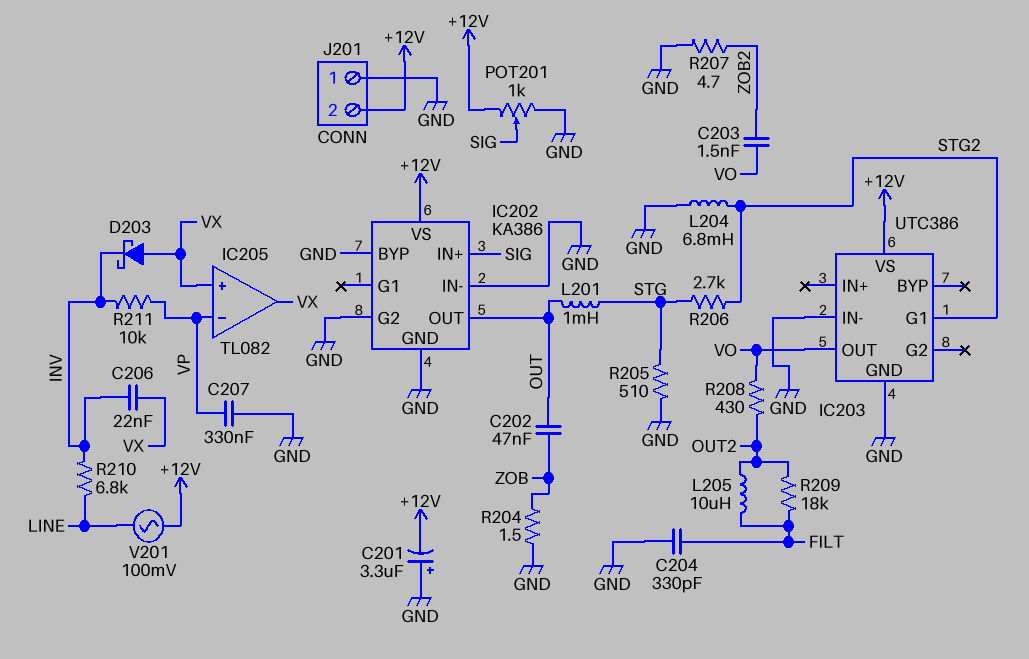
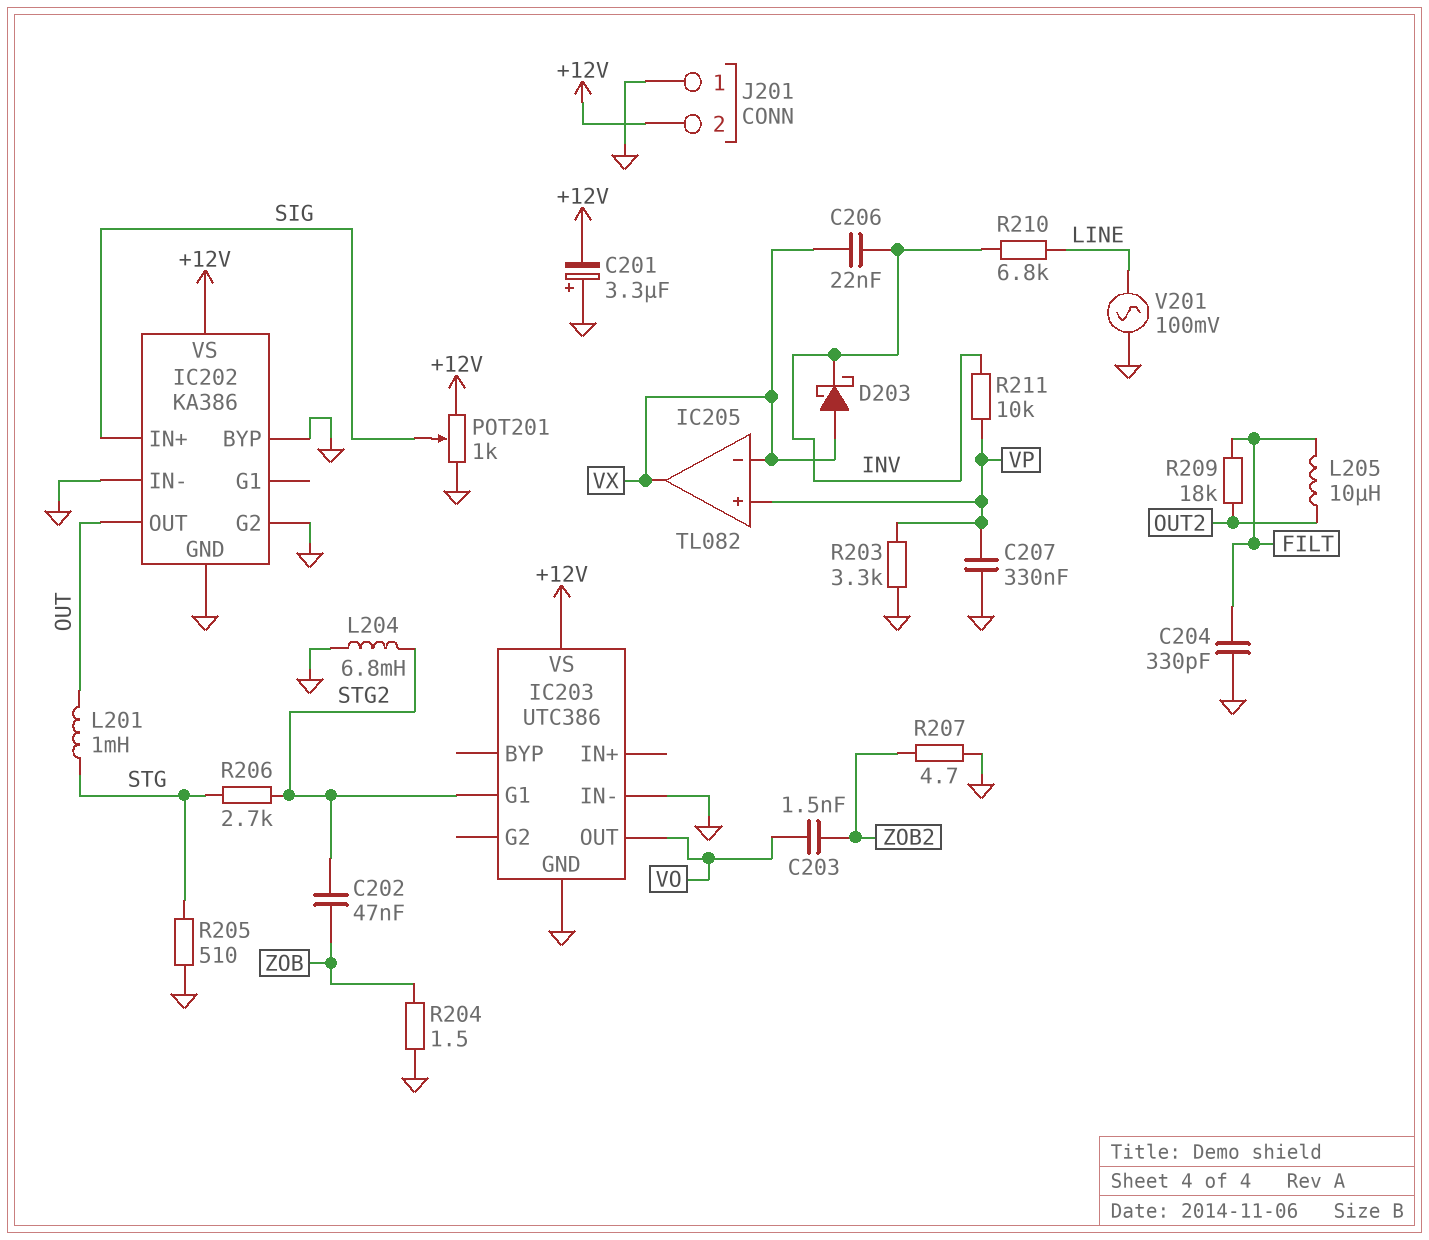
C202: 47nF (OUT, ZOB) -> 47nF (STG2, ZOB)
IC205 pin in+: VX -> VP
IC205 pin in-: VP -> VX
R203: none -> 3.3k (GND, VP)
R208: 430 (OUT2, VO) -> none
V201: AC 100mV (+12V, LINE) -> AC 100mV (GND, LINE)

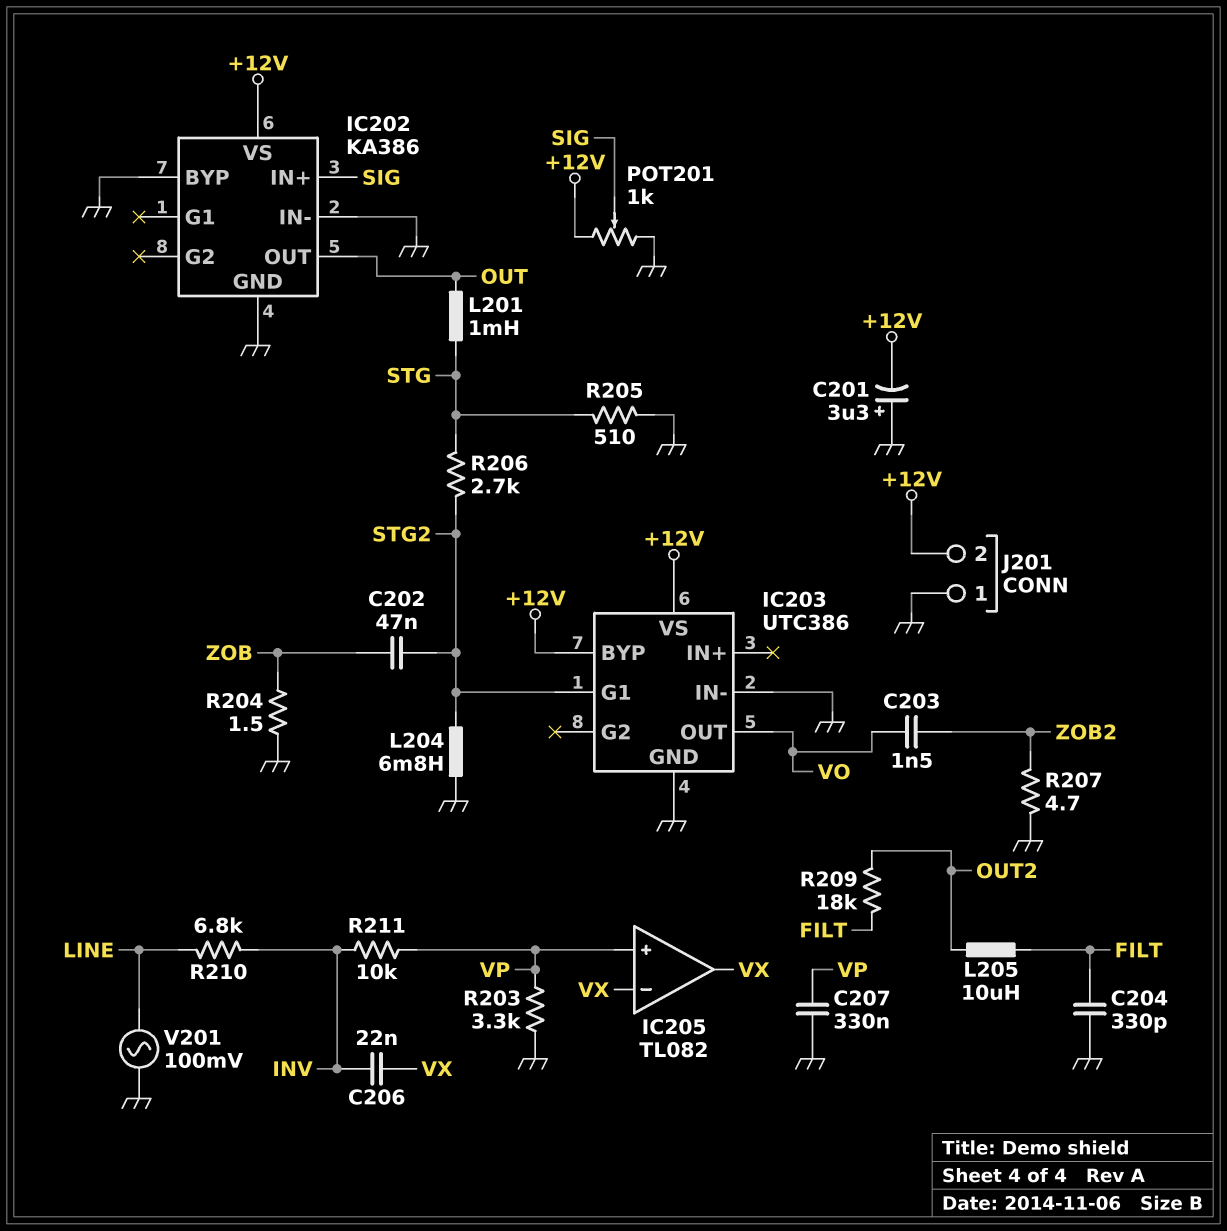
D203: schottky (A VX, K INV) -> none
IC202 pin G2: GND -> none
IC203 pin BYP: none -> +12V

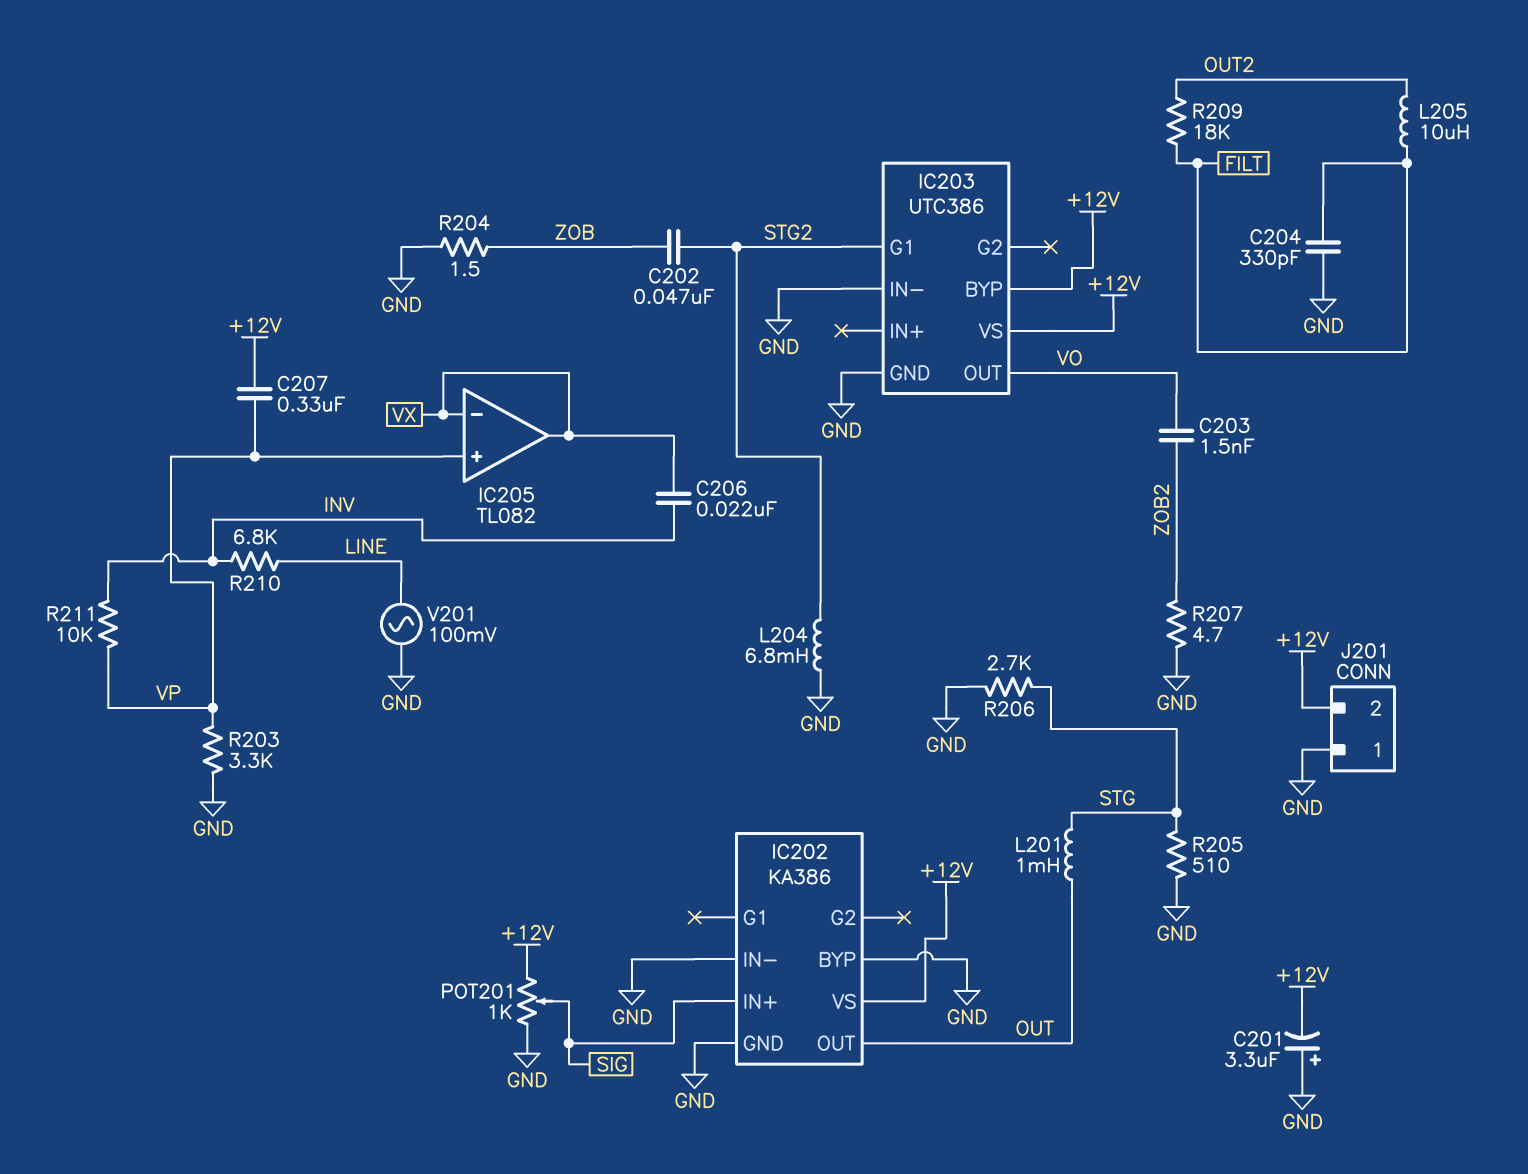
C207: 330nF (GND, VP) -> 330nF (+12V, VP)
R206: 2.7k (STG, STG2) -> 2.7k (GND, STG)

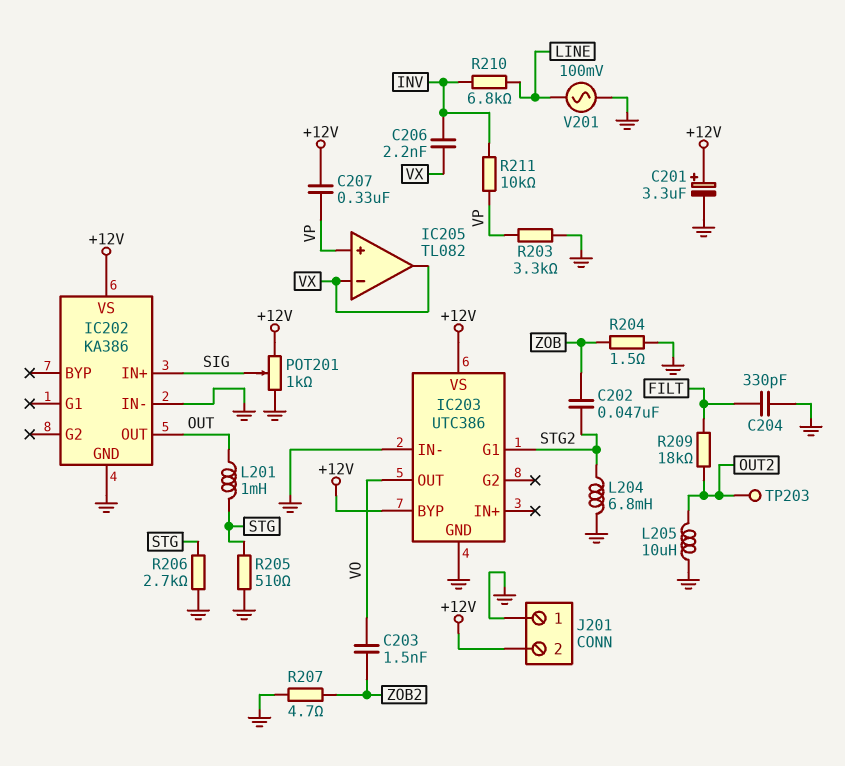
C201: 3.3uF (plus GND, minus +12V) -> 3.3uF (plus +12V, minus GND)
C206: 22nF (INV, VX) -> 2.2nF (INV, VX)
IC202 pin BYP: GND -> none
L205: 10uH (FILT, OUT2) -> 10uH (GND, OUT2)
TP203: none -> test point (OUT2)

